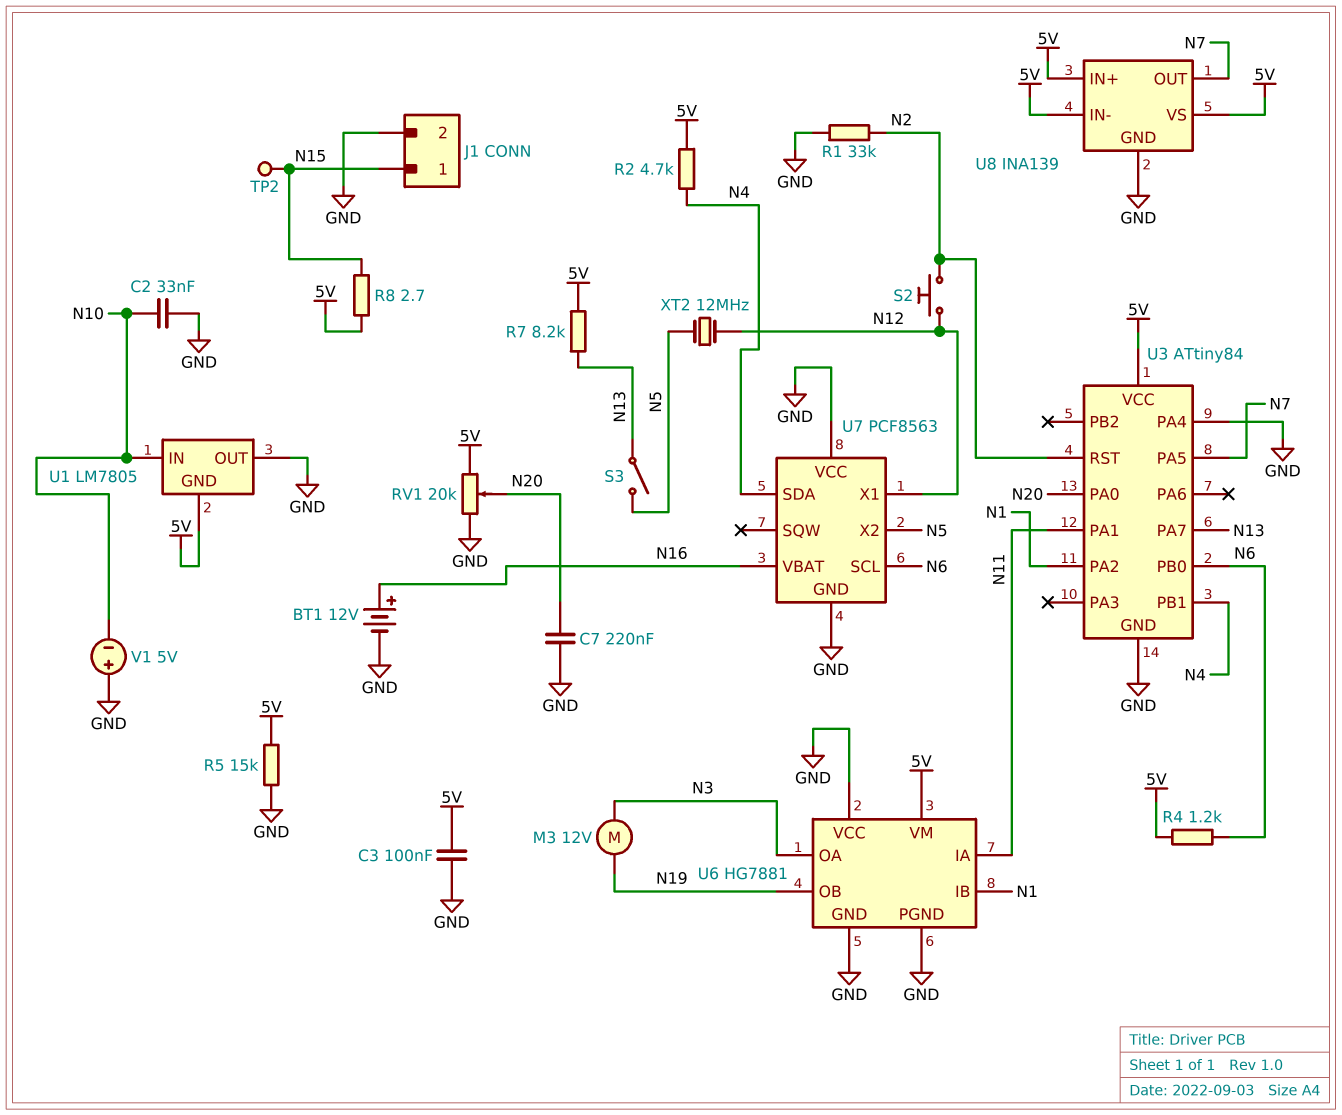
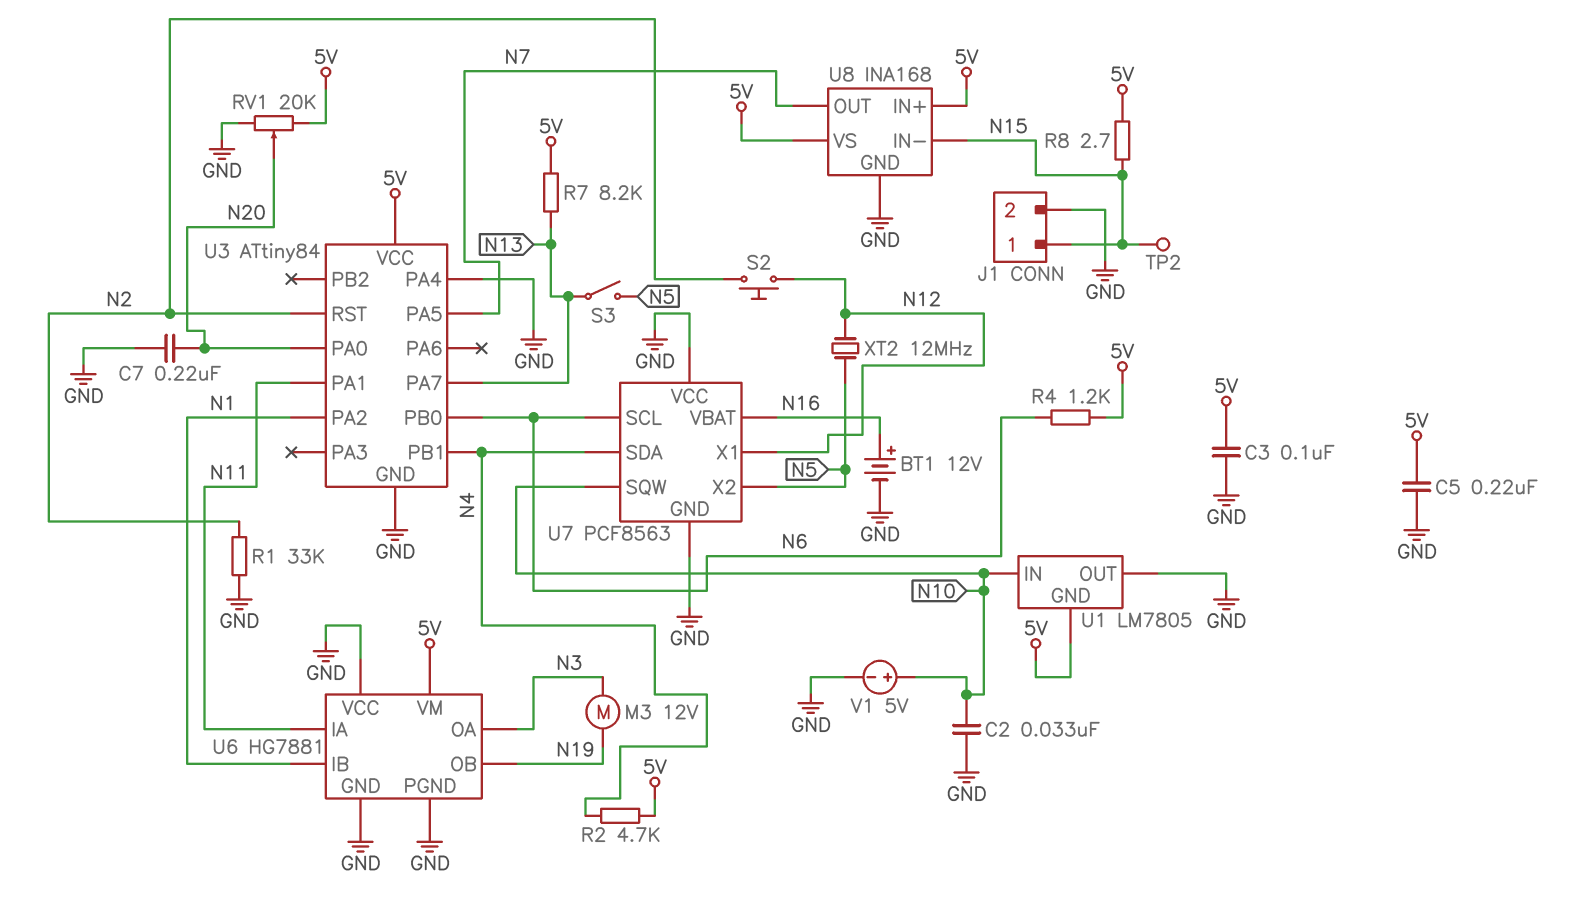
C5: none -> 220nF (5V, GND)
R5: 15k (5V, GND) -> none
U7 pin SQW: none -> N10
U8: INA139 -> INA168
U8 pin IN-: 5V -> N15
V1: 5V (plus GND, minus N10) -> 5V (plus N10, minus GND)

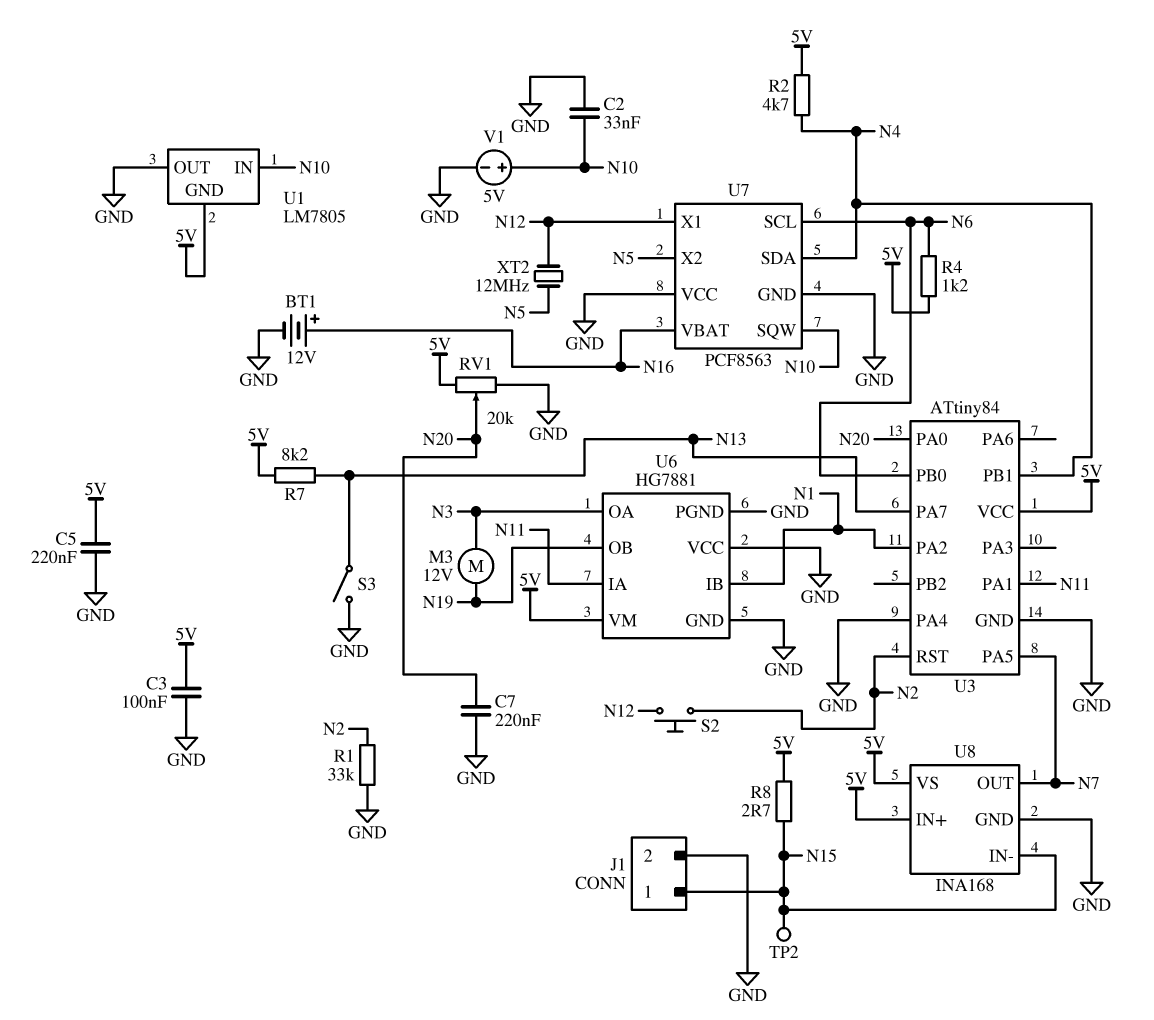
S3: switch (N5, N13) -> switch (GND, N13)

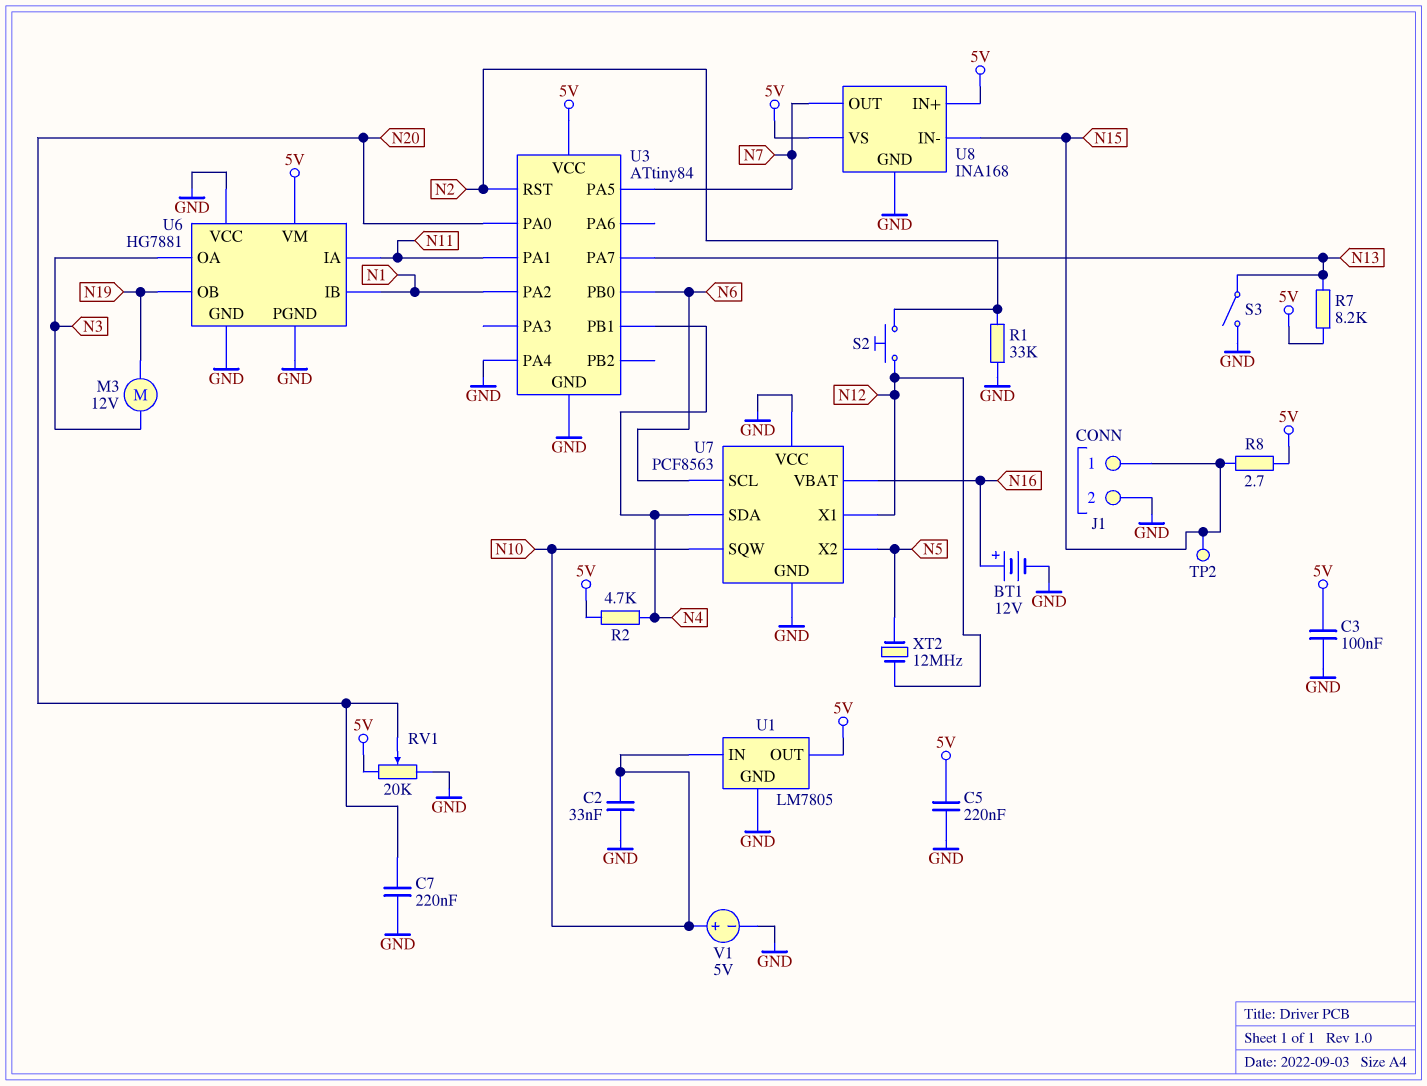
R4: 1.2k (5V, N6) -> none
U1 pin GND: 5V -> GND
U1 pin OUT: GND -> 5V

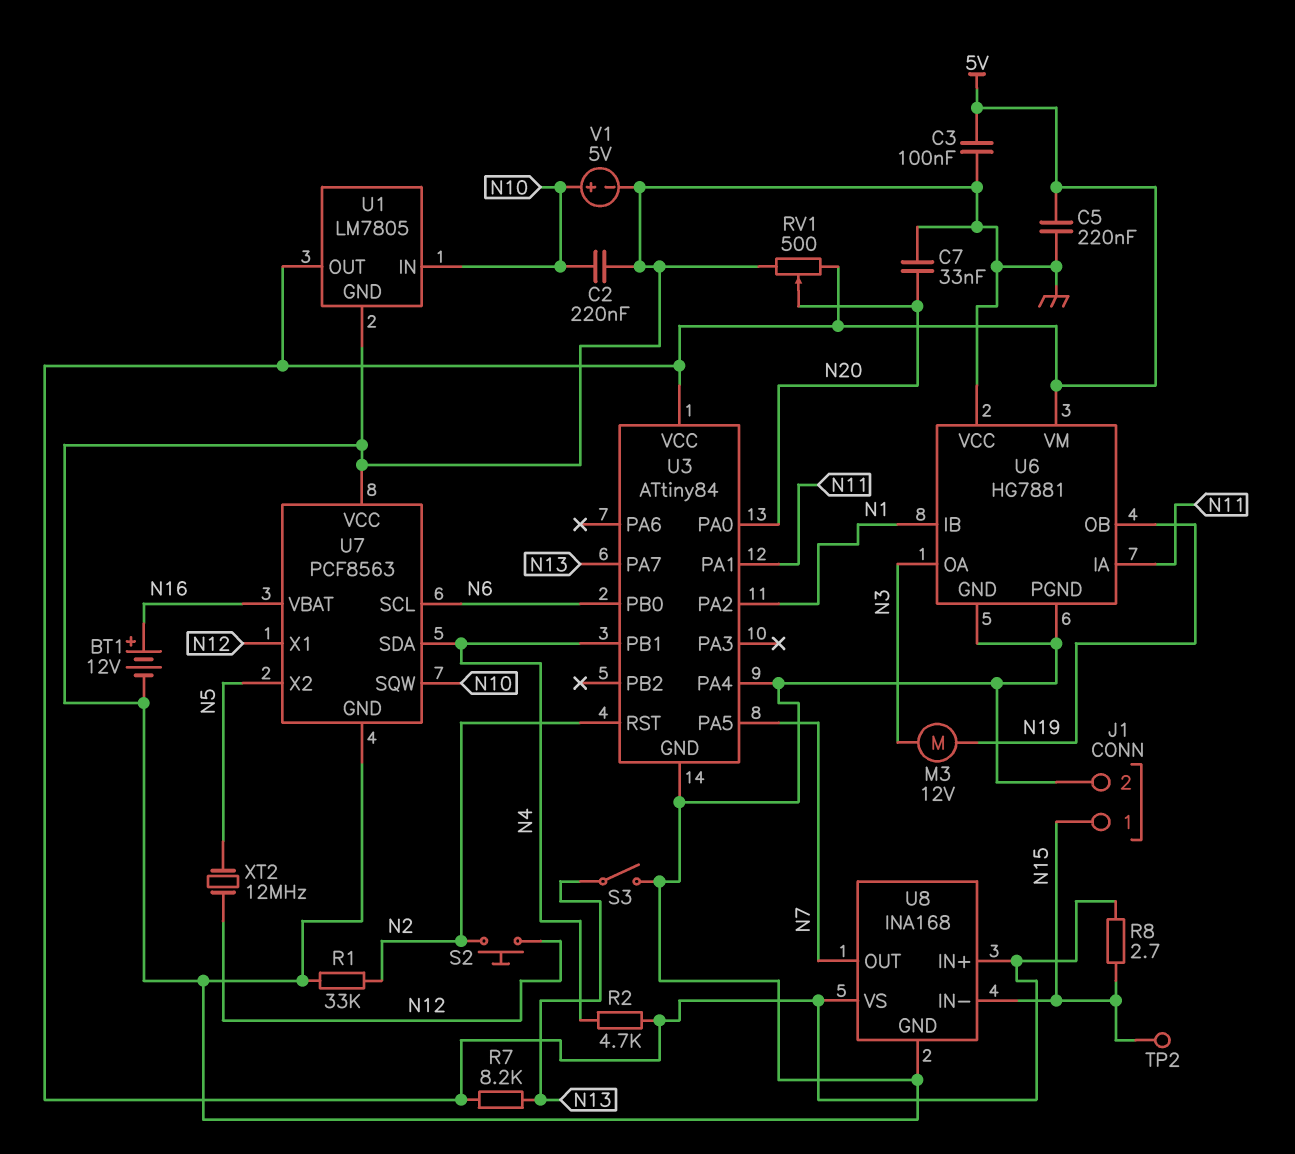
C2: 33nF (GND, N10) -> 220nF (GND, N10)
C7: 220nF (GND, N20) -> 33nF (GND, N20)
RV1: 20k (5V, GND, wiper N20) -> 500 (5V, GND, wiper N20)

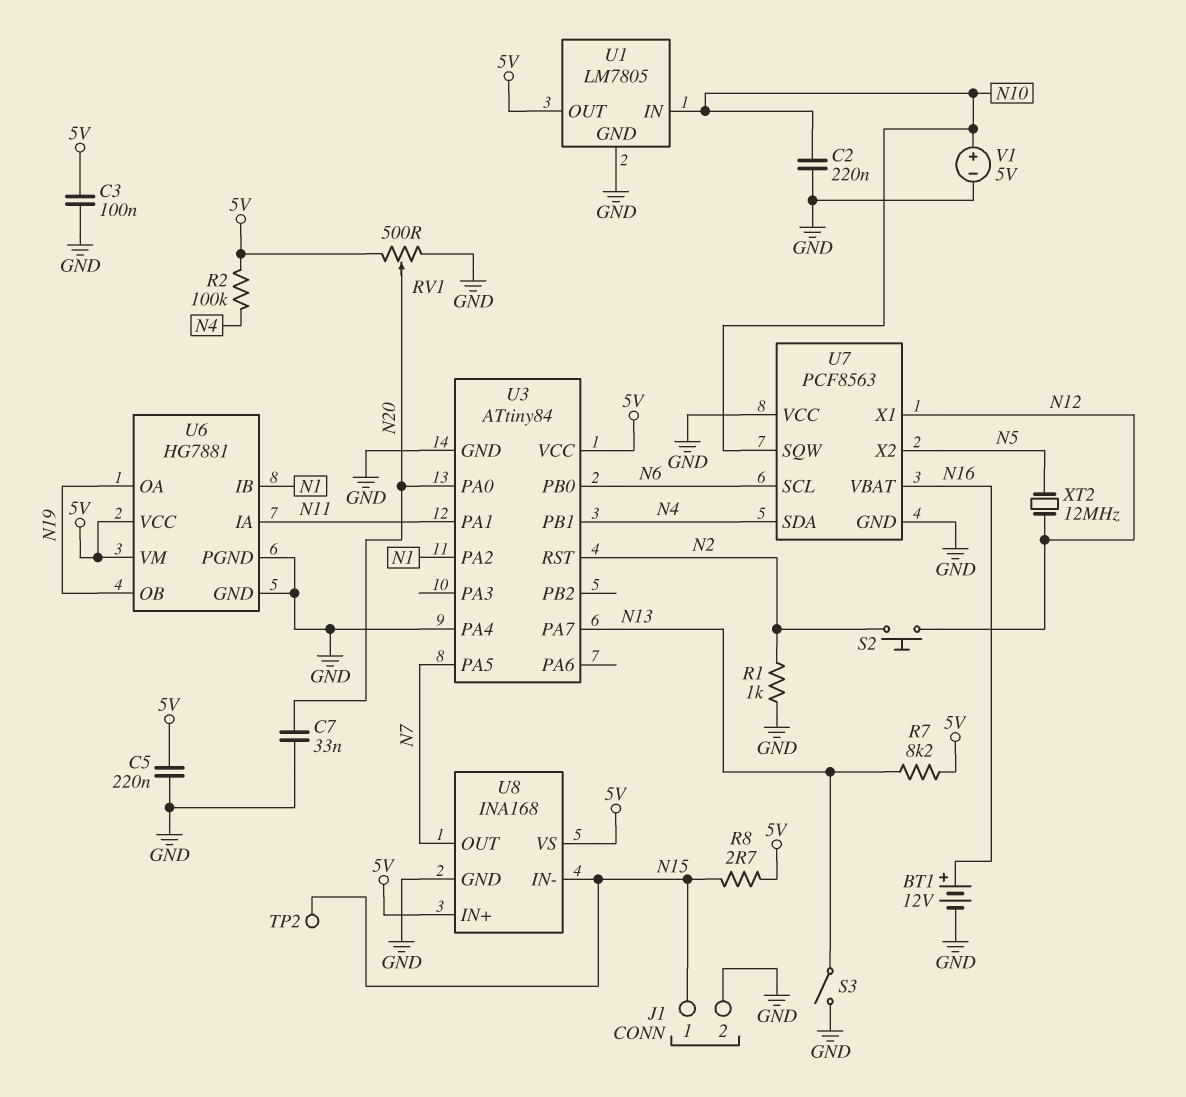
M3: motor 12V (N3, N19) -> none
R1: 33k (GND, N2) -> 1k (GND, N2)
R2: 4.7k (5V, N4) -> 100k (5V, N4)
U6 pin OA: N3 -> N19
U6 pin VCC: GND -> 5V

